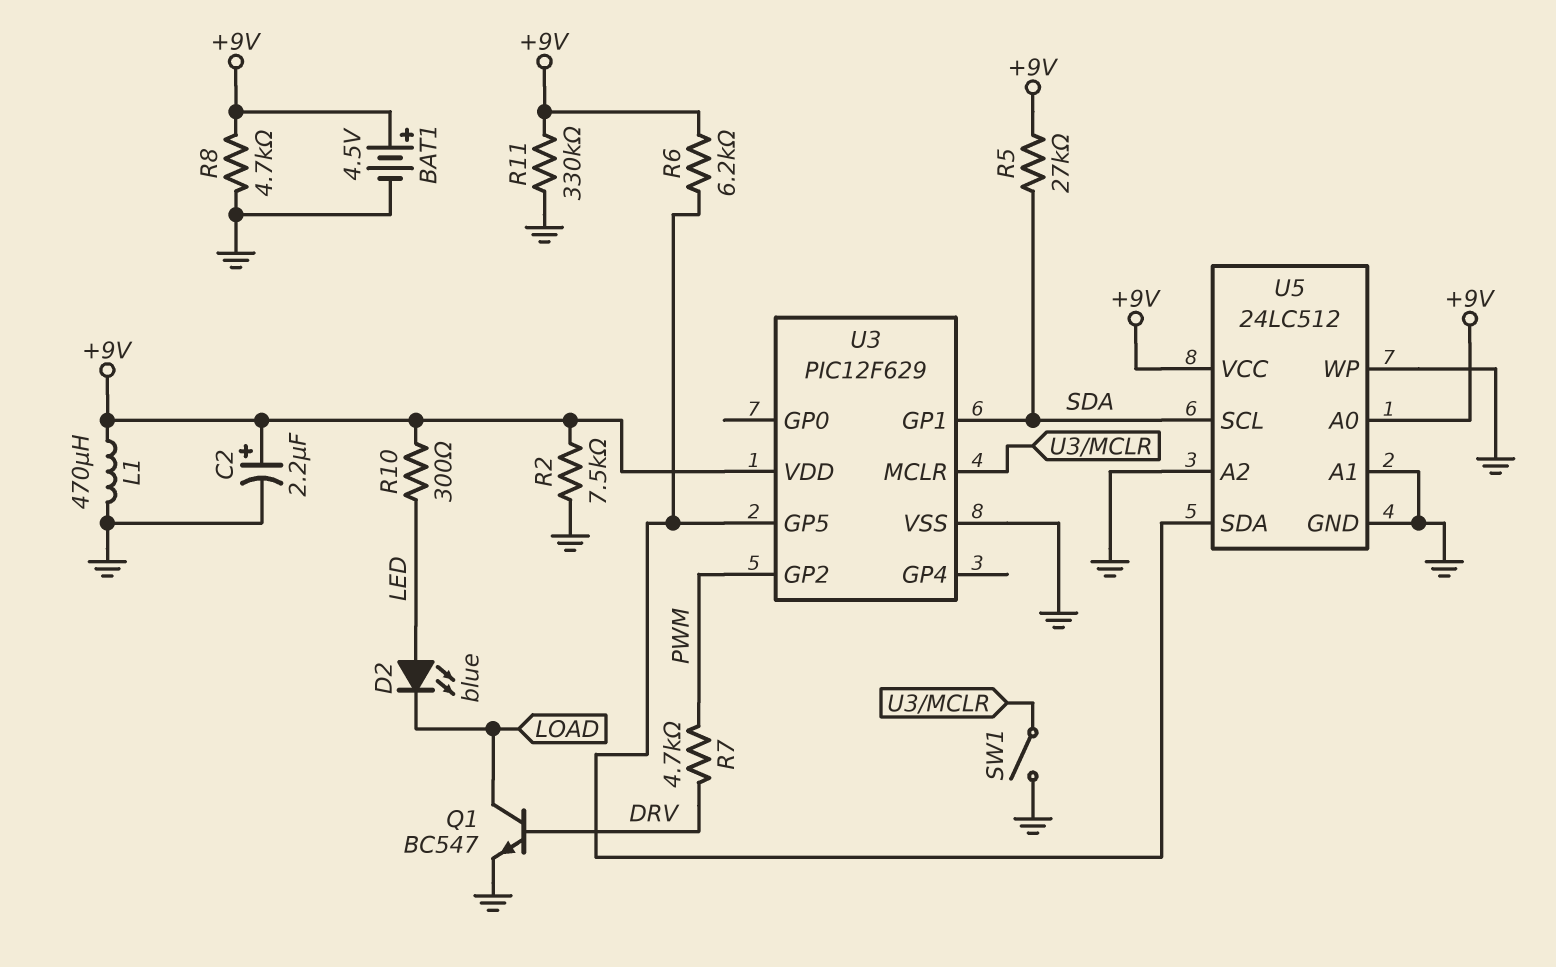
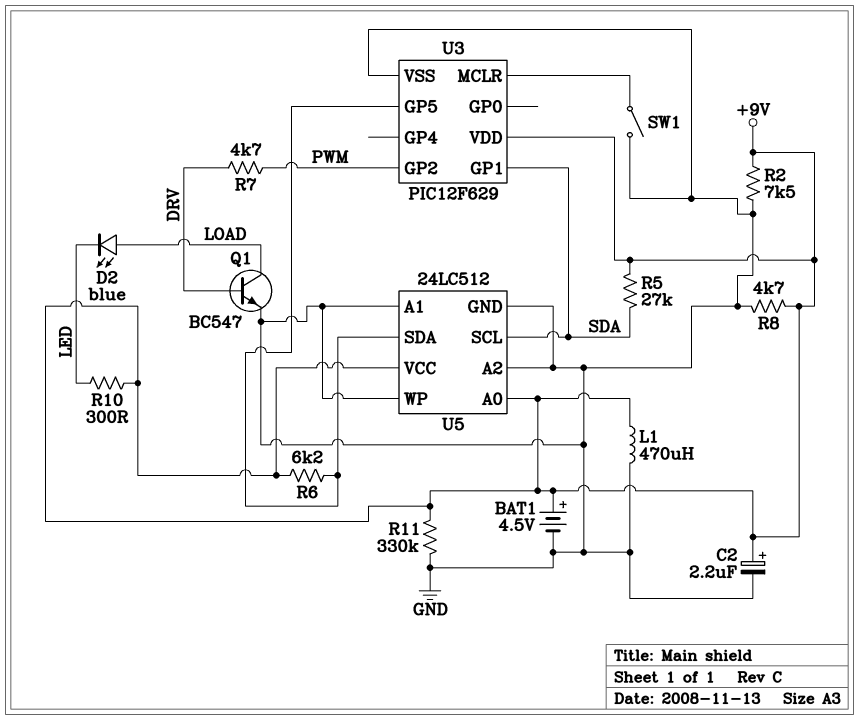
D2: LED blue (A LED, K LOAD) -> LED blue (A LOAD, K LED)

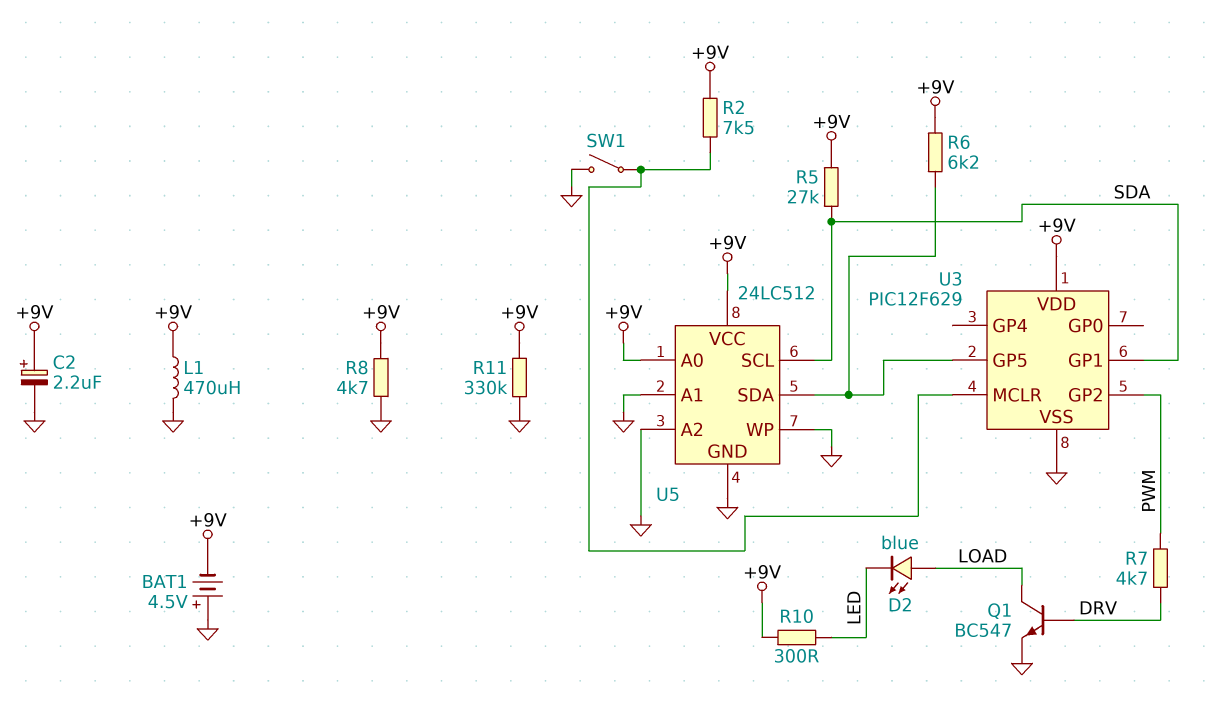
BAT1: 4.5V (plus +9V, minus GND) -> 4.5V (plus GND, minus +9V)
R2: 7.5k (+9V, GND) -> 7.5k (+9V, U3/MCLR)

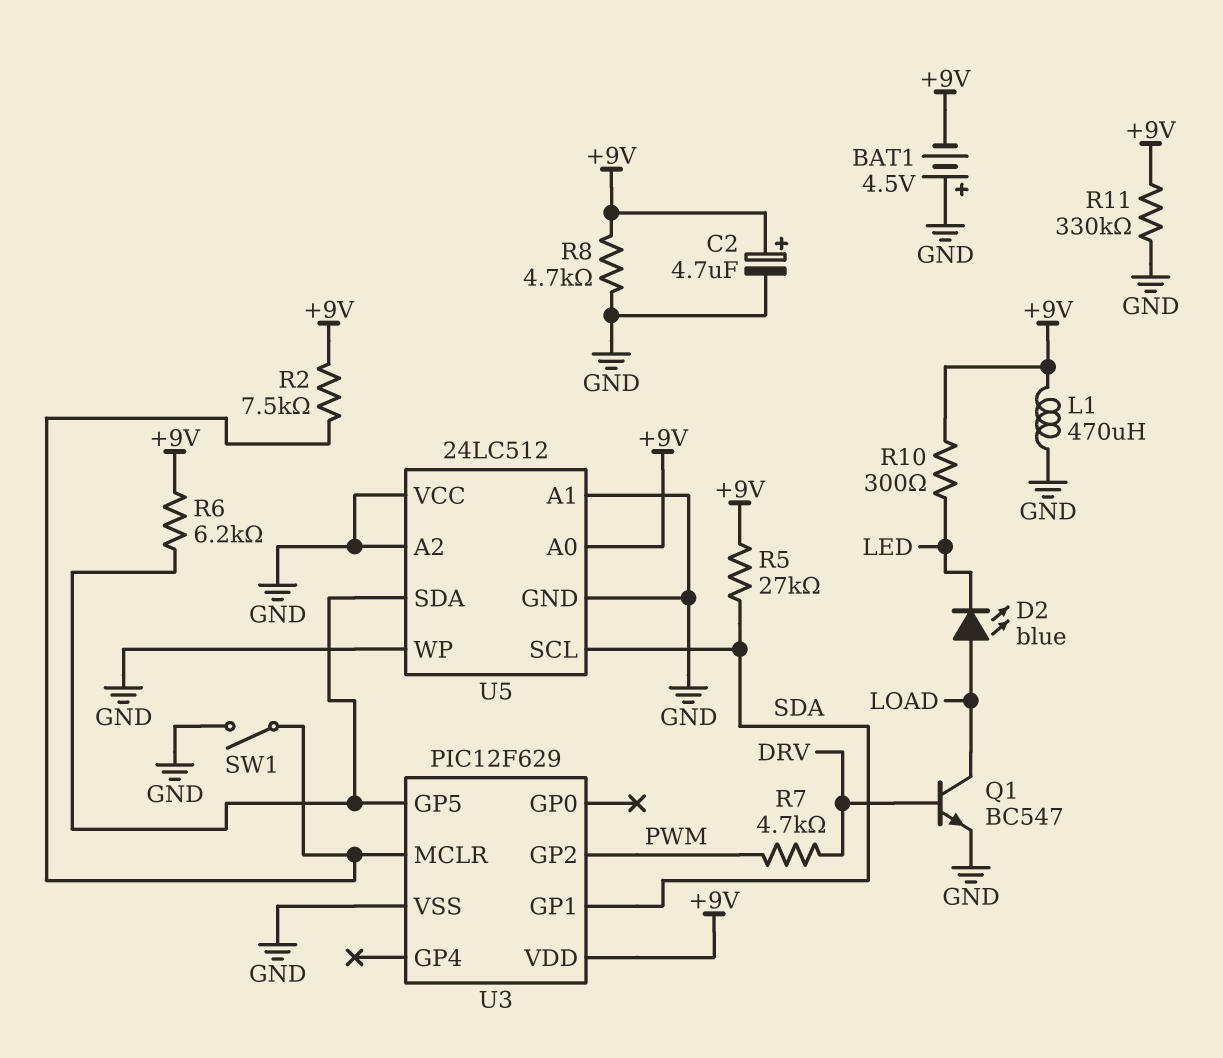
C2: 2.2uF (plus +9V, minus GND) -> 4.7uF (plus +9V, minus GND)
U5 pin VCC: +9V -> GND

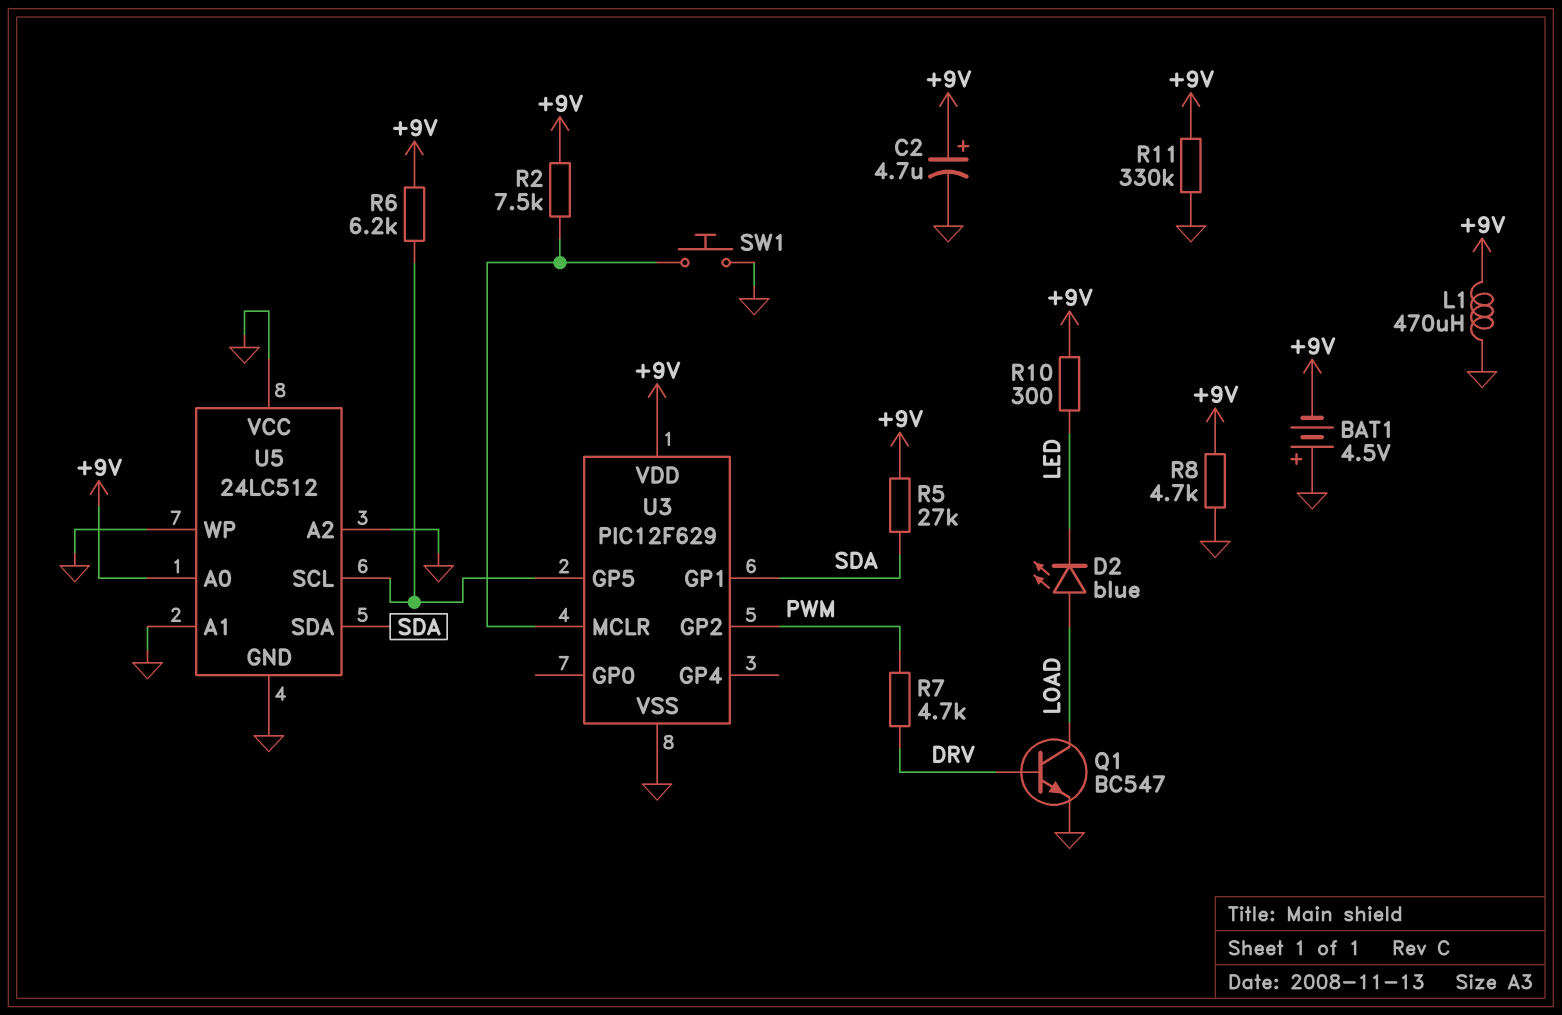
SW1: switch (GND, U3/MCLR) -> button (GND, U3/MCLR)
U5 pin SCL: SDA -> U3/GP5
U5 pin SDA: U3/GP5 -> SDA

